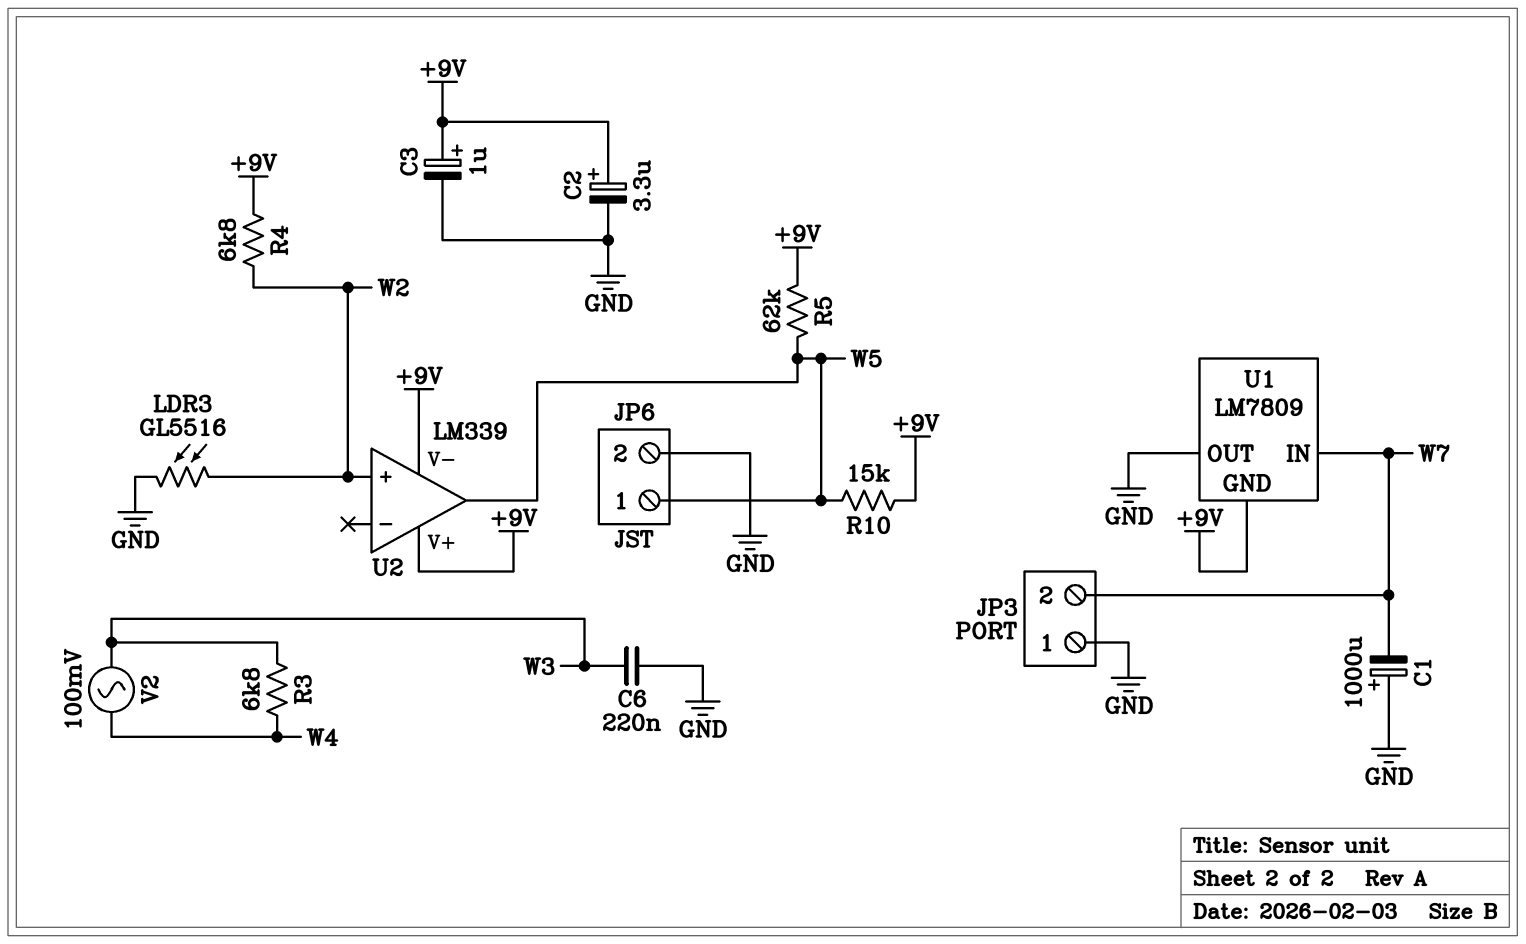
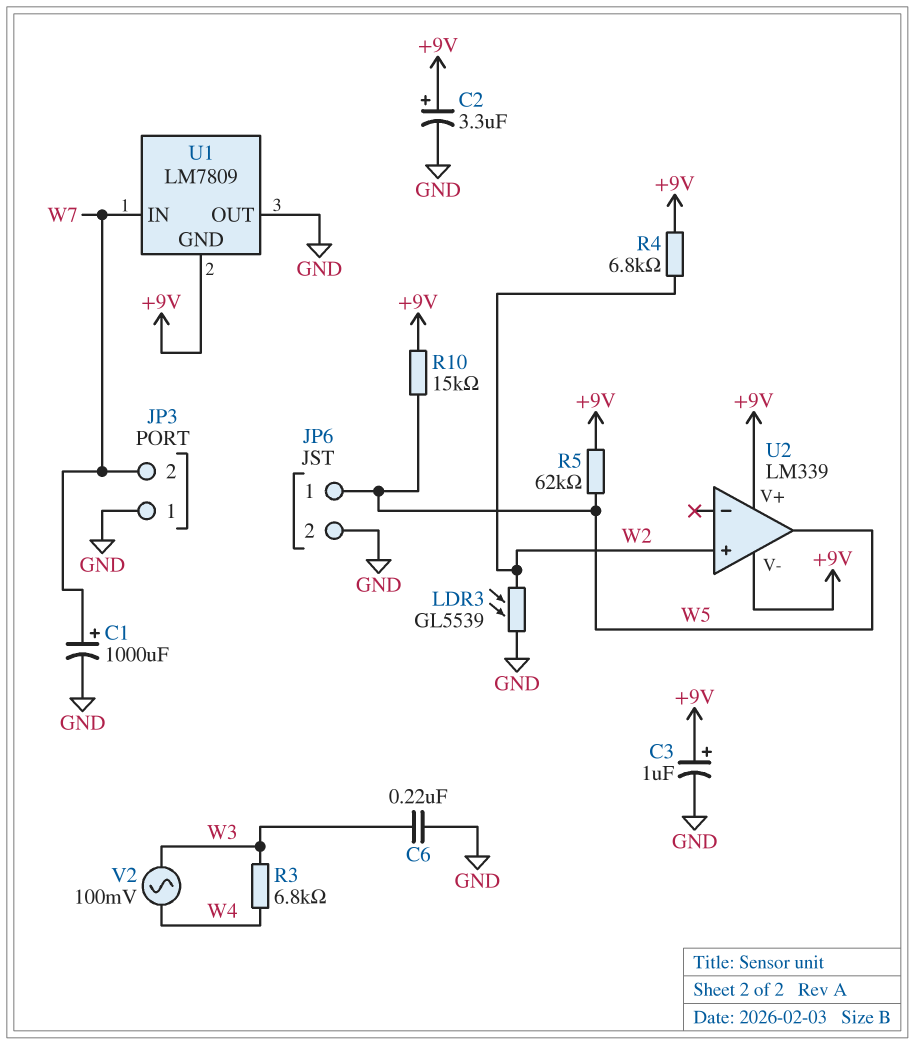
C1: 1000uF (plus GND, minus W7) -> 1000uF (plus W7, minus GND)
LDR3: GL5516 (GND, W2) -> GL5539 (GND, W2)

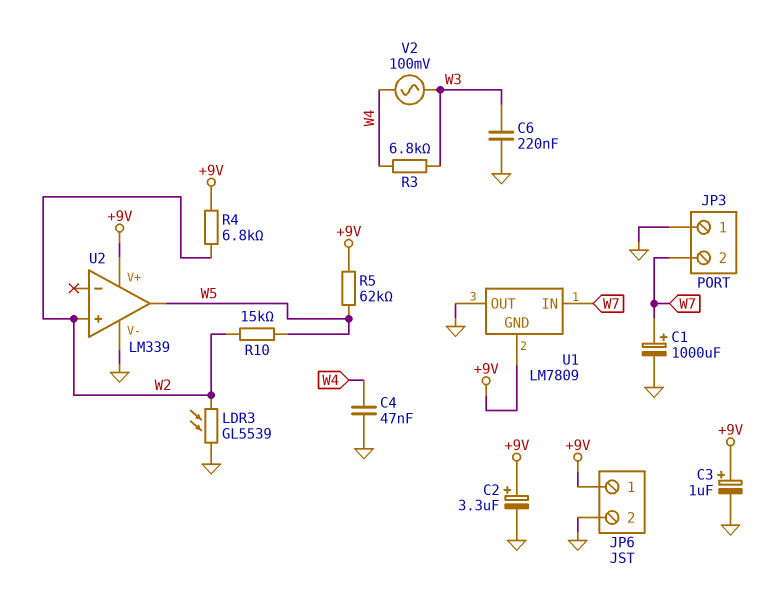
C4: none -> 47nF (GND, W4)
JP6 pin 1: W5 -> +9V
R10: 15k (+9V, W5) -> 15k (W2, W5)
U2 pin V-: +9V -> GND

